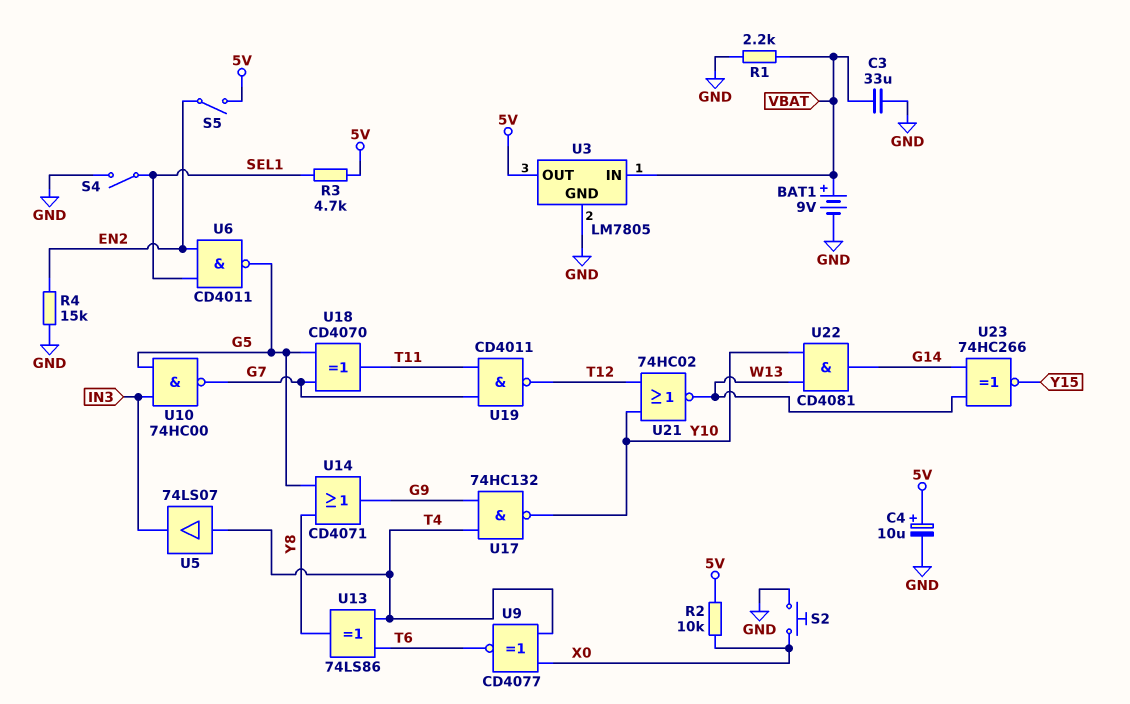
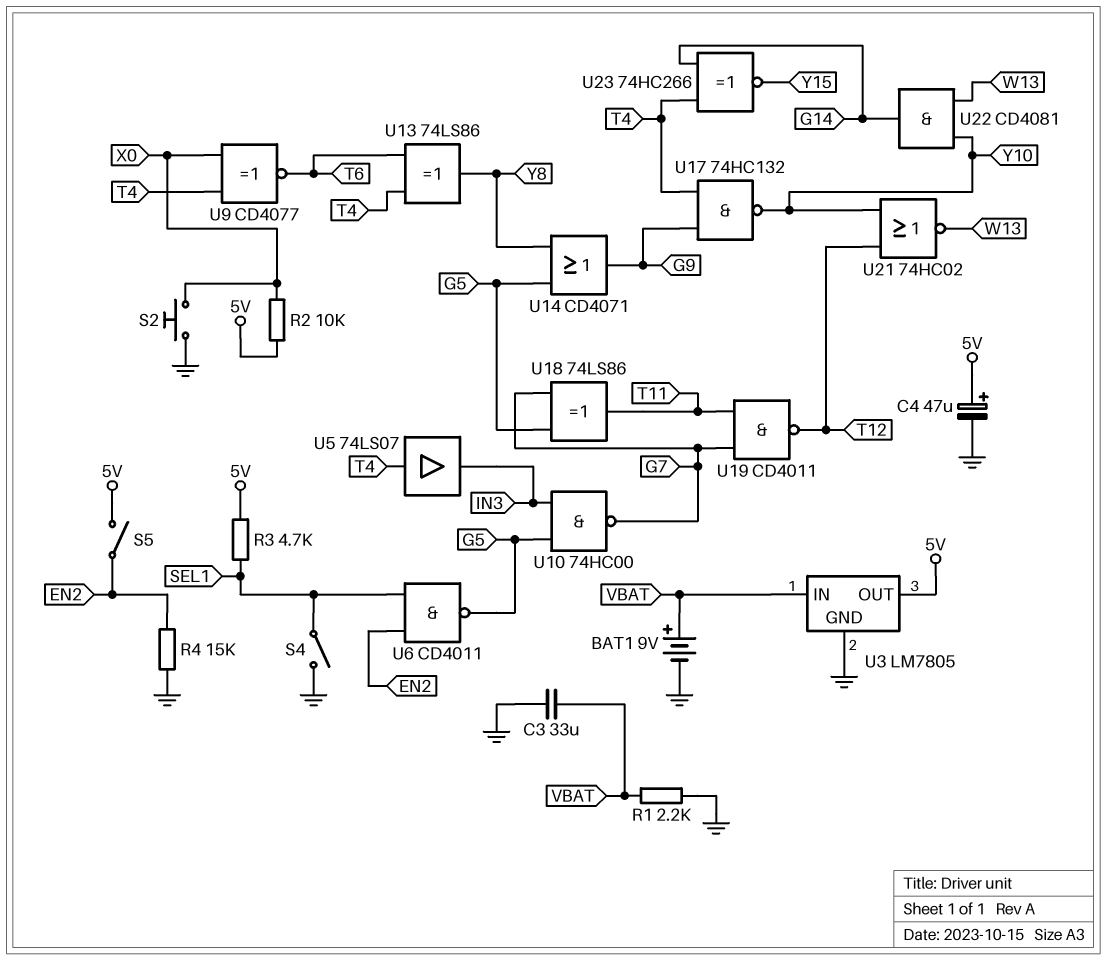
C4: 10uF (plus 5V, minus GND) -> 47uF (plus 5V, minus GND)
U18: XOR CD4070 (in G5, in G7, out T11) -> XOR 74LS86 (in G5, in G7, out T11)
U23: XNOR 74HC266 (in G14, in W13, out Y15) -> XNOR 74HC266 (in G14, in T4, out Y15)

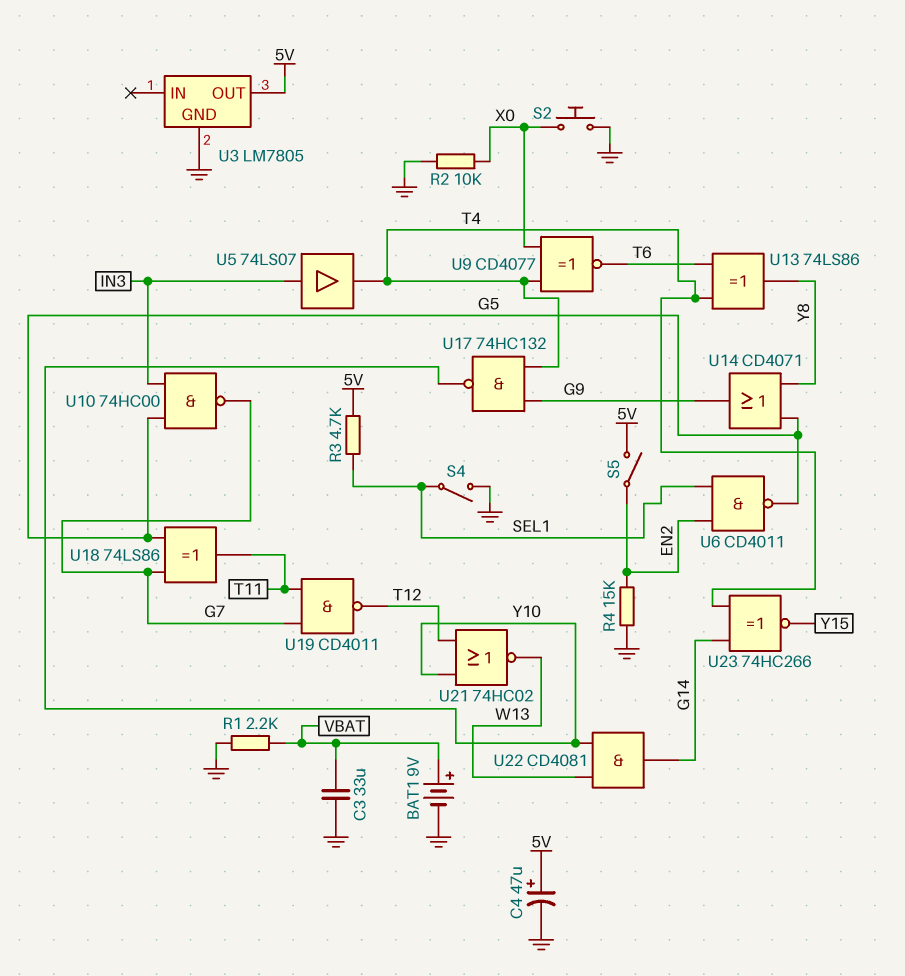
R2: 10k (5V, X0) -> 10k (GND, X0)
U3 pin IN: VBAT -> none
U5: buffer 74LS07 (in T4, out IN3) -> buffer 74LS07 (in IN3, out T4)

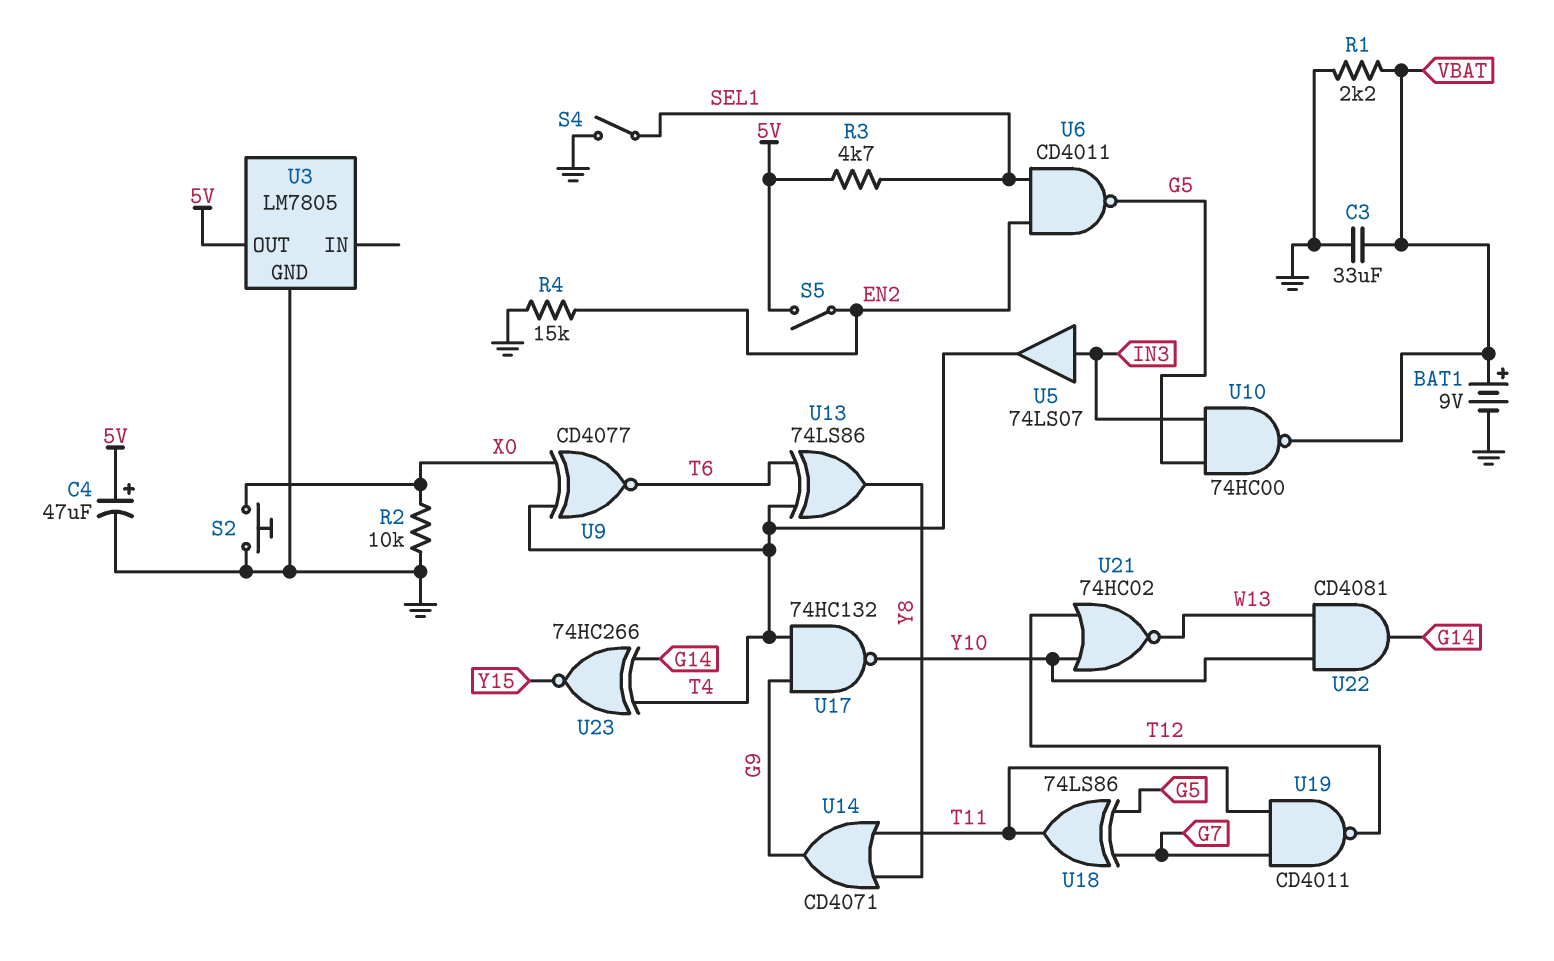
U10: NAND 74HC00 (in G5, in IN3, out G7) -> NAND 74HC00 (in G5, in IN3, out VBAT)
U14: OR CD4071 (in G5, in Y8, out G9) -> OR CD4071 (in T11, in Y8, out G9)

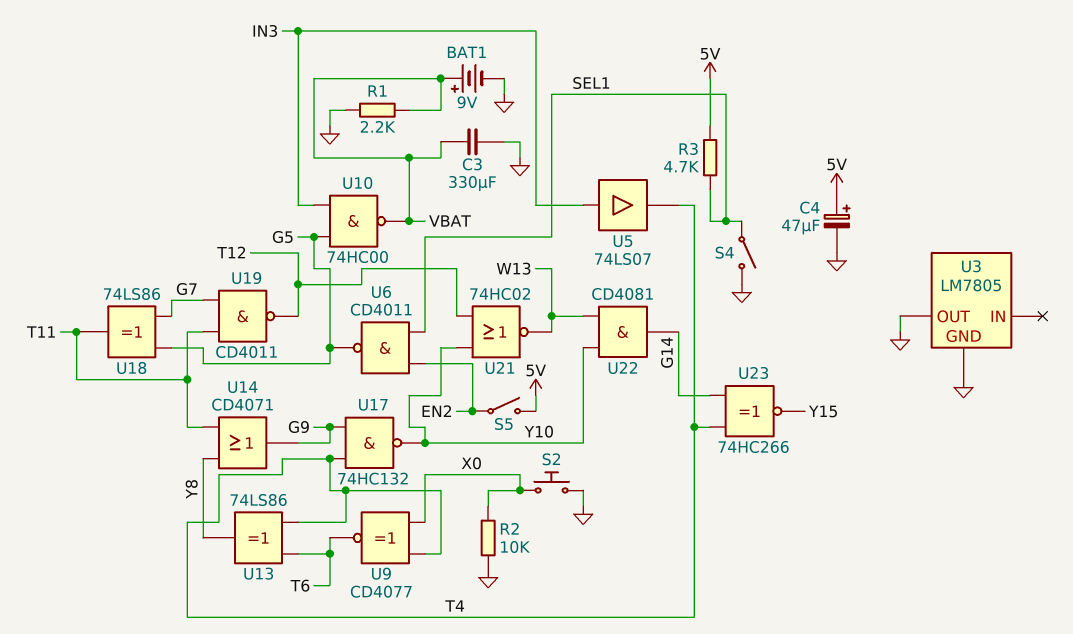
C3: 33uF (GND, VBAT) -> 330uF (GND, VBAT)
R4: 15k (EN2, GND) -> none
U3 pin OUT: 5V -> GND

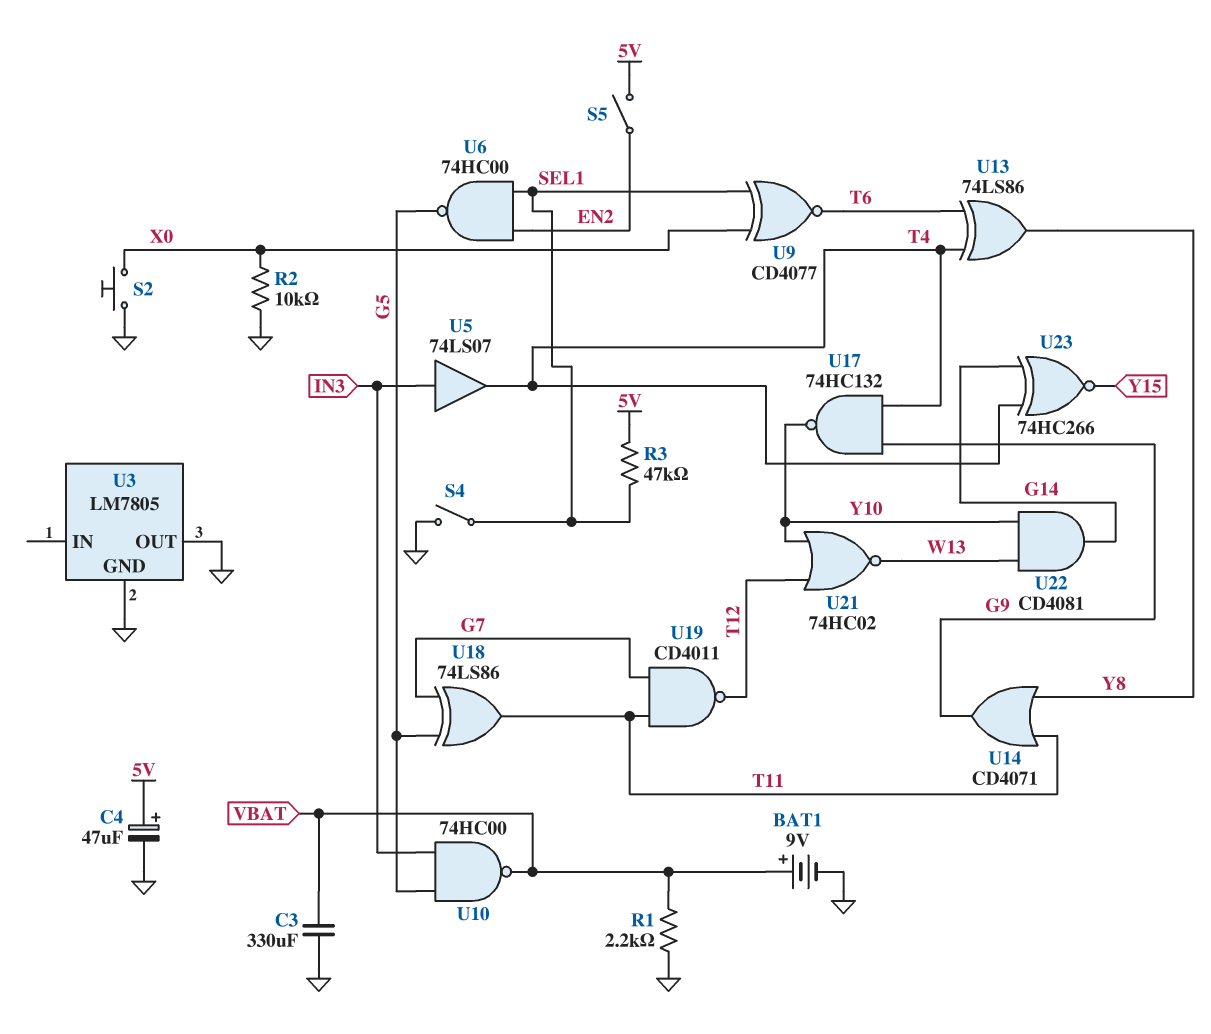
R3: 4.7k (5V, SEL1) -> 47k (5V, SEL1)
U6: NAND CD4011 (in EN2, in SEL1, out G5) -> NAND 74HC00 (in EN2, in SEL1, out G5)
U9: XNOR CD4077 (in T4, in X0, out T6) -> XNOR CD4077 (in SEL1, in X0, out T6)

